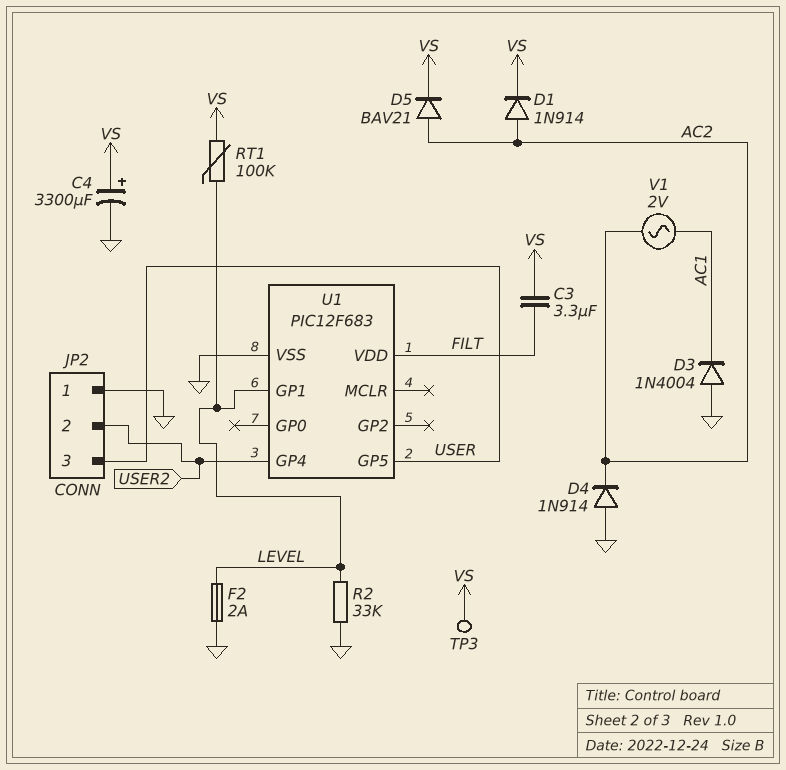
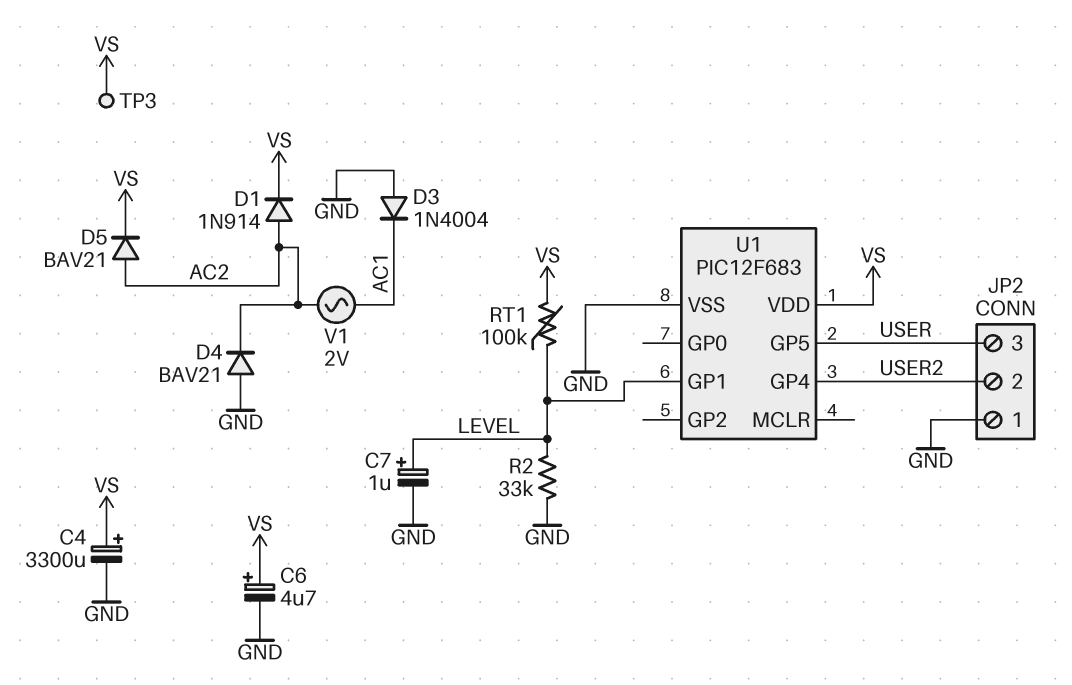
C3: 3.3uF (FILT, VS) -> none
C6: none -> 4.7uF (plus VS, minus GND)
C7: none -> 1uF (plus LEVEL, minus GND)
D4: diode 1N914 (A GND, K AC2) -> diode BAV21 (A GND, K AC2)
F2: 2A (GND, LEVEL) -> none
U1 pin VDD: FILT -> VS

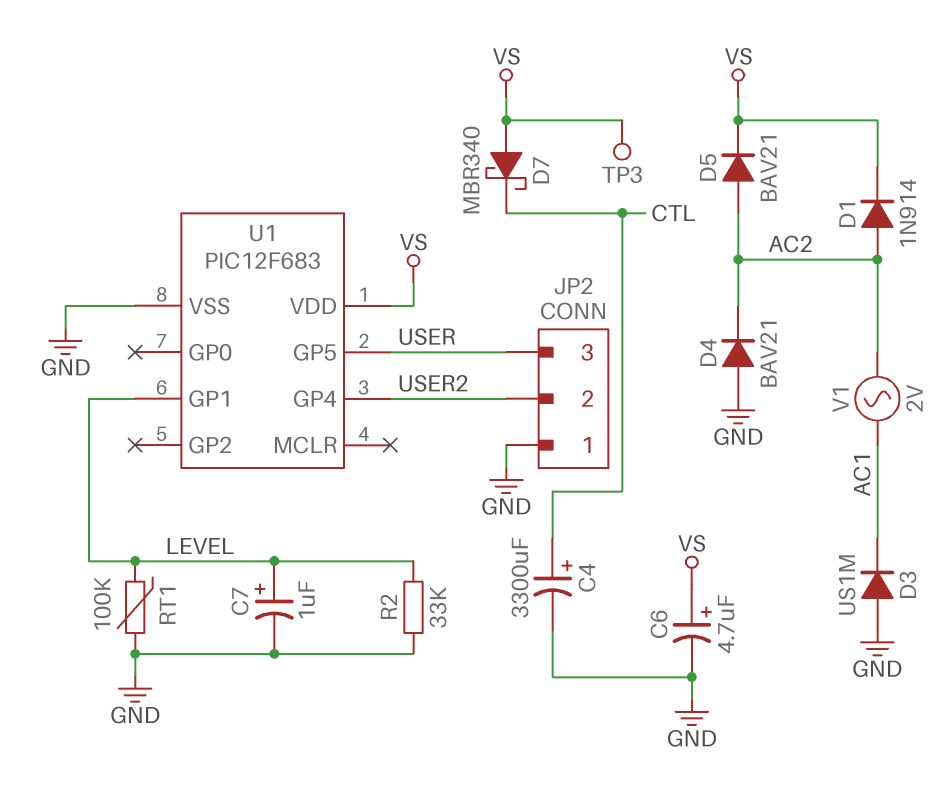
C4: 3300uF (plus VS, minus GND) -> 3300uF (plus CTL, minus GND)
D3: diode 1N4004 (A GND, K AC1) -> diode US1M (A GND, K AC1)
D7: none -> schottky MBR340 (A VS, K CTL)
RT1: 100k (LEVEL, VS) -> 100k (GND, LEVEL)

